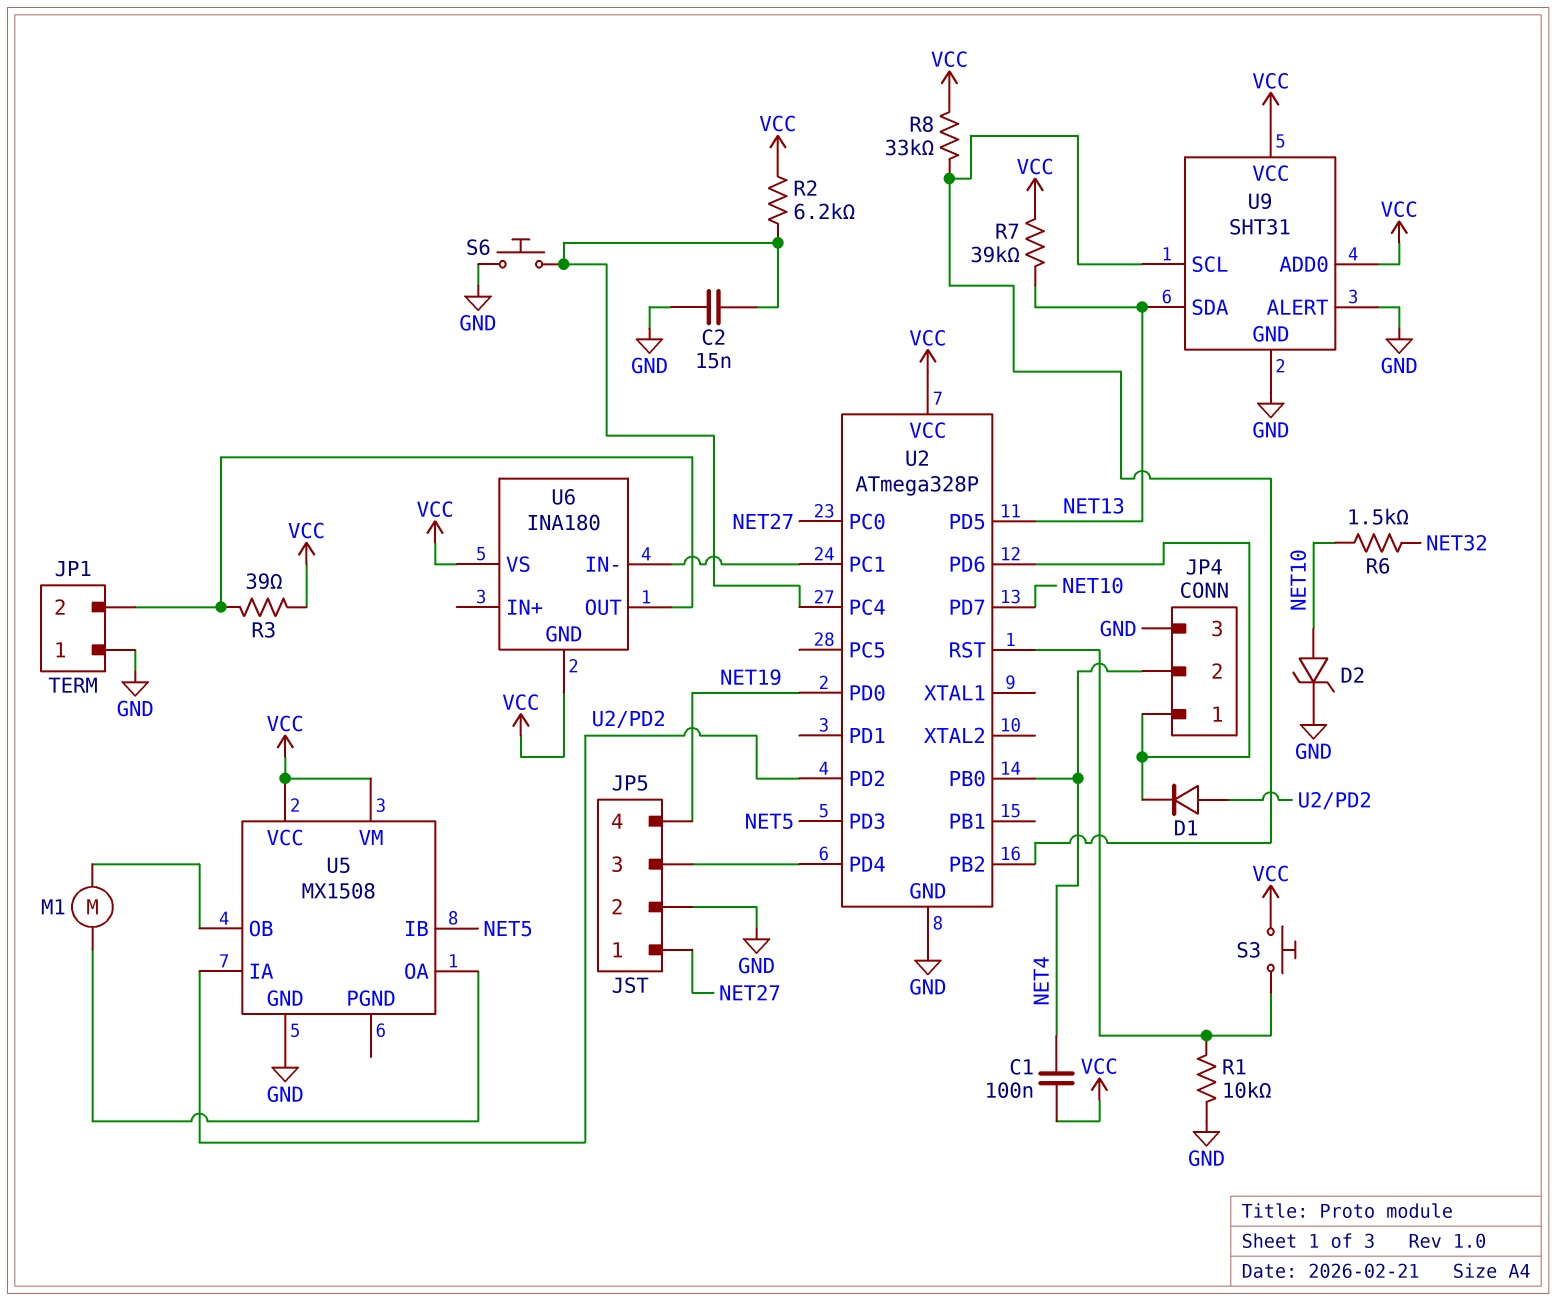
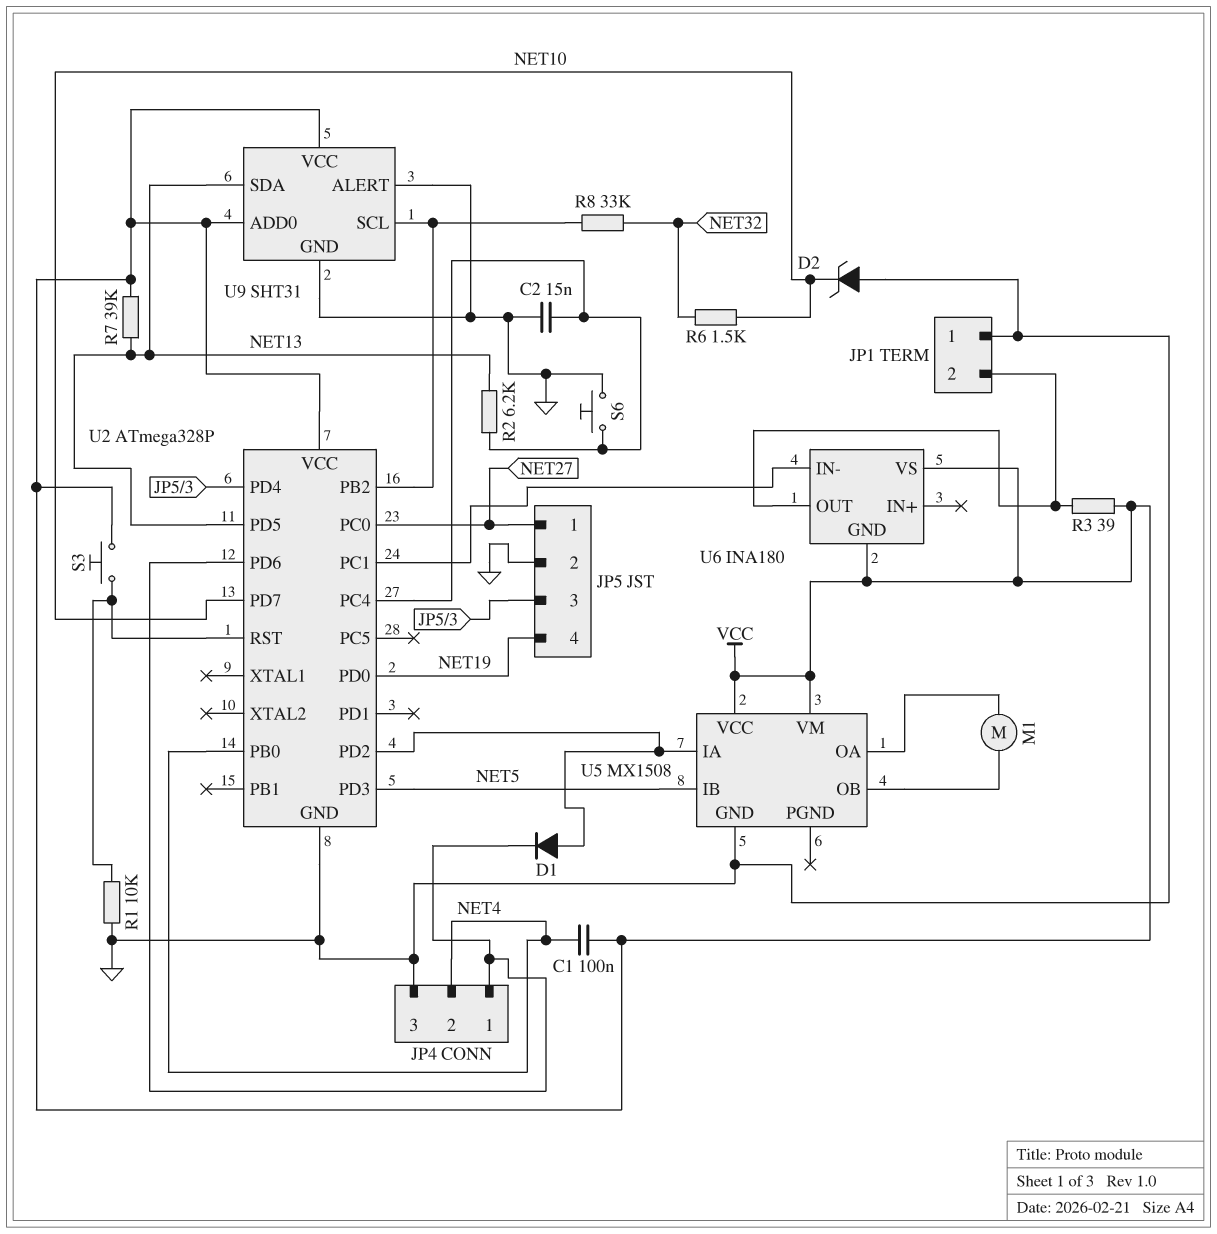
D2: zener (A NET10, K GND) -> zener (A GND, K NET10)
R2: 6.2k (U2/PC4, VCC) -> 6.2k (NET13, U2/PC4)
R8: 33k (U2/PB2, VCC) -> 33k (NET32, U2/PB2)

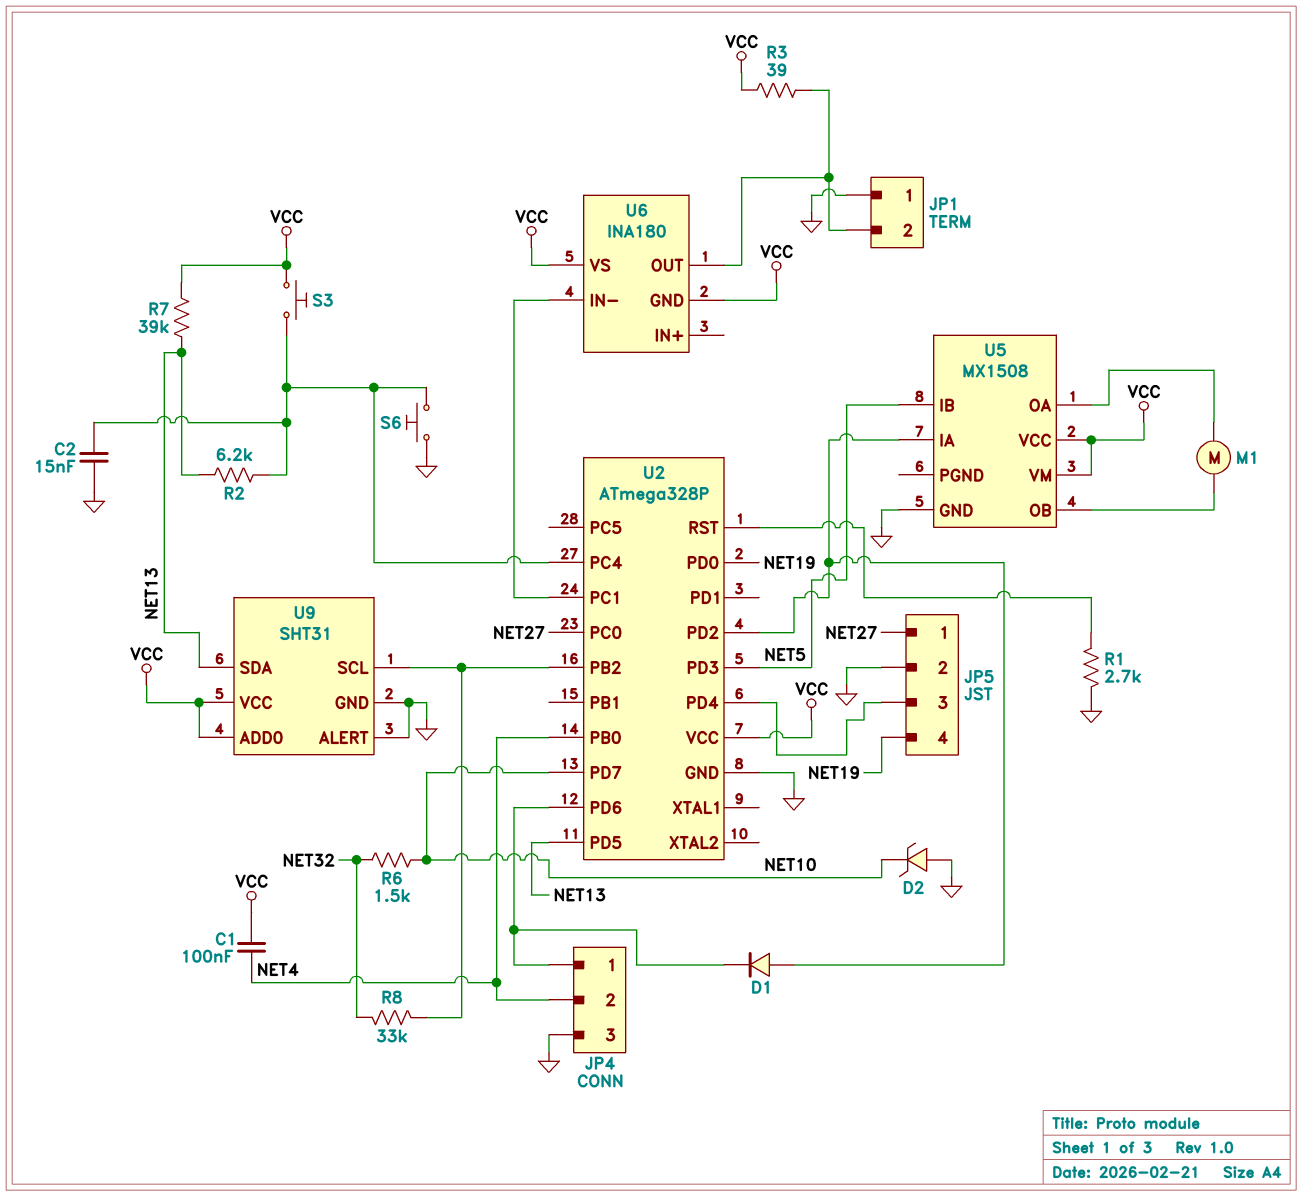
R1: 10k (GND, U2/RST) -> 2.7k (GND, U2/RST)
S3: button (U2/RST, VCC) -> button (U2/PC4, VCC)

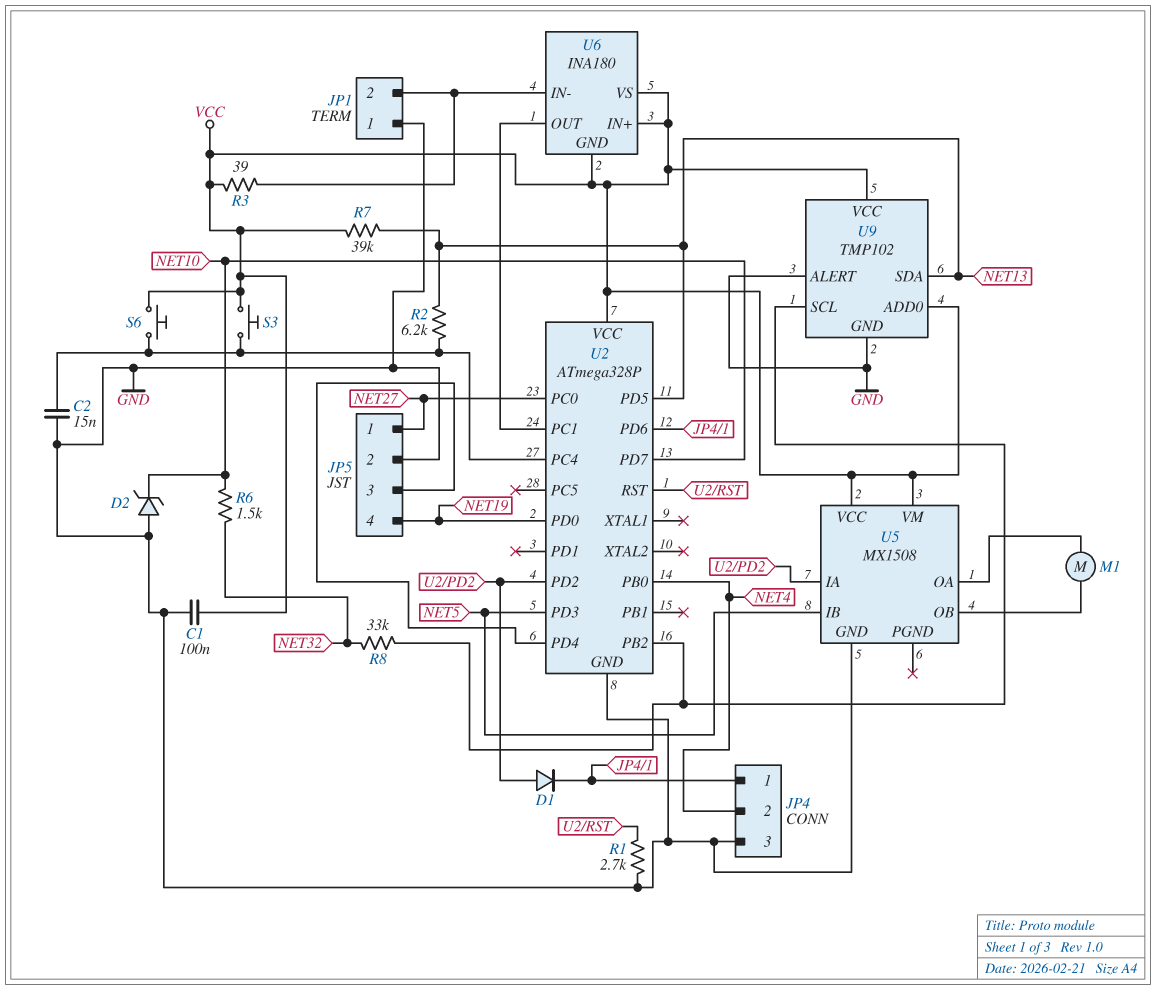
C1: 100nF (NET4, VCC) -> 100nF (GND, VCC)
S6: button (GND, U2/PC4) -> button (U2/PC4, VCC)
U6 pin IN+: none -> VCC
U6 pin IN-: U2/PC1 -> JP1/2
U6 pin OUT: JP1/2 -> U2/PC1
U9: SHT31 -> TMP102

